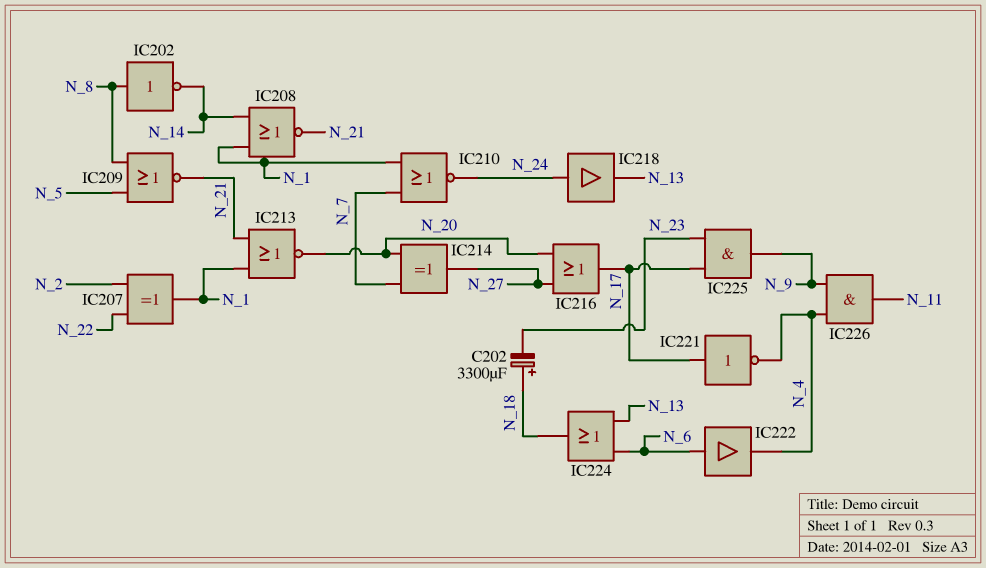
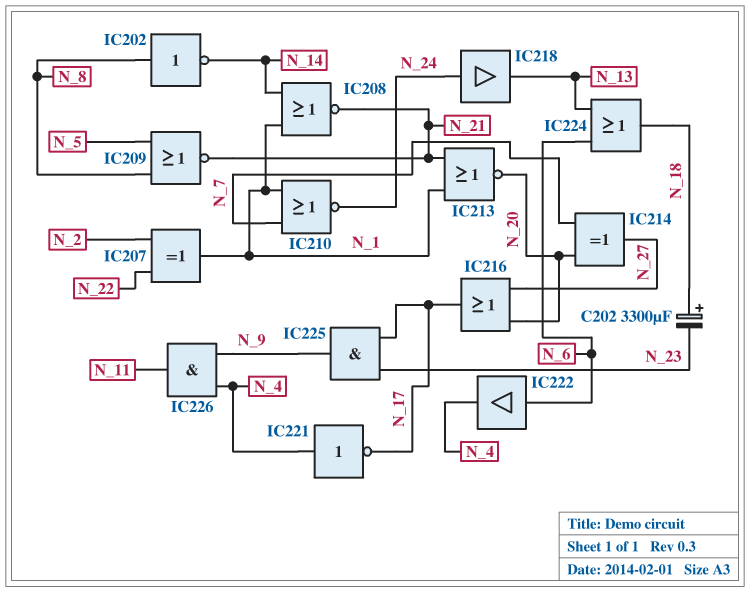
IC221: NOT (in N_17, out N_4) -> NOT (in N_4, out N_17)

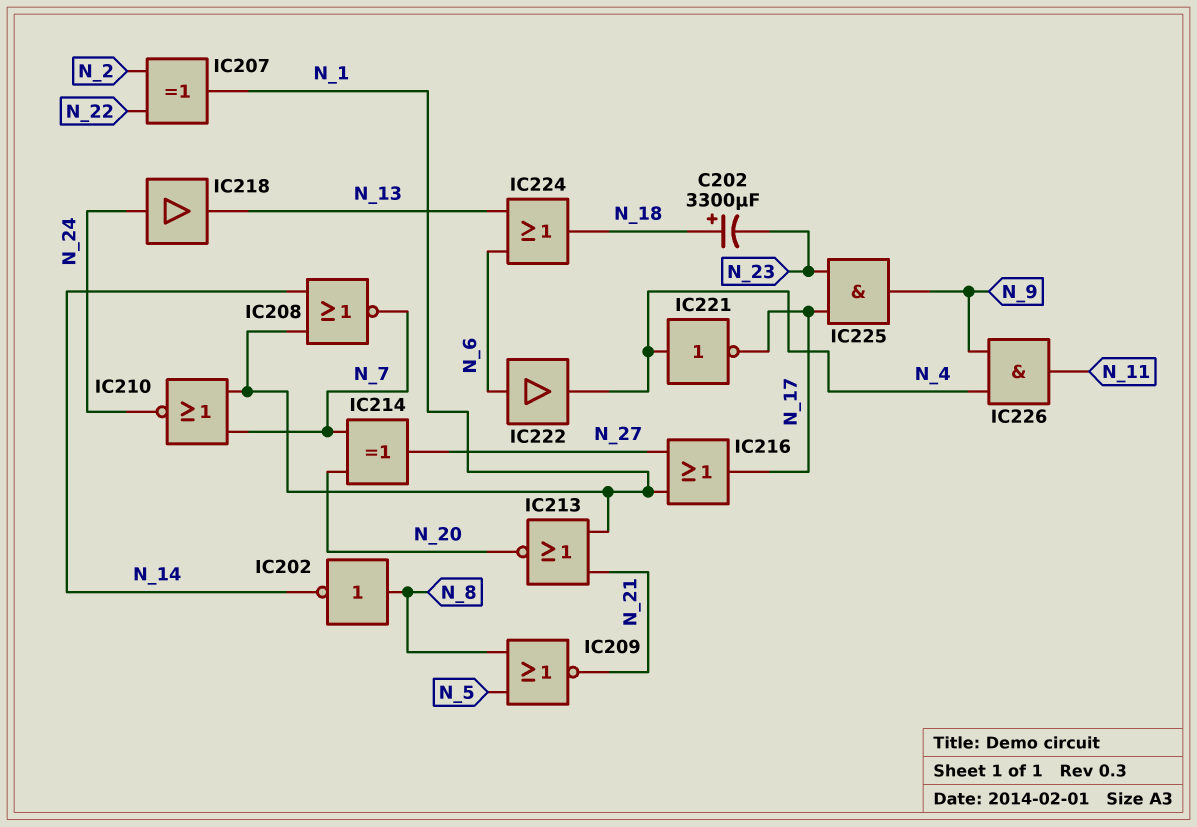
IC208: NOR (in N_1, in N_14, out N_21) -> NOR (in N_1, in N_14, out N_7)
IC216: OR (in N_20, in N_27, out N_17) -> OR (in N_1, in N_27, out N_17)

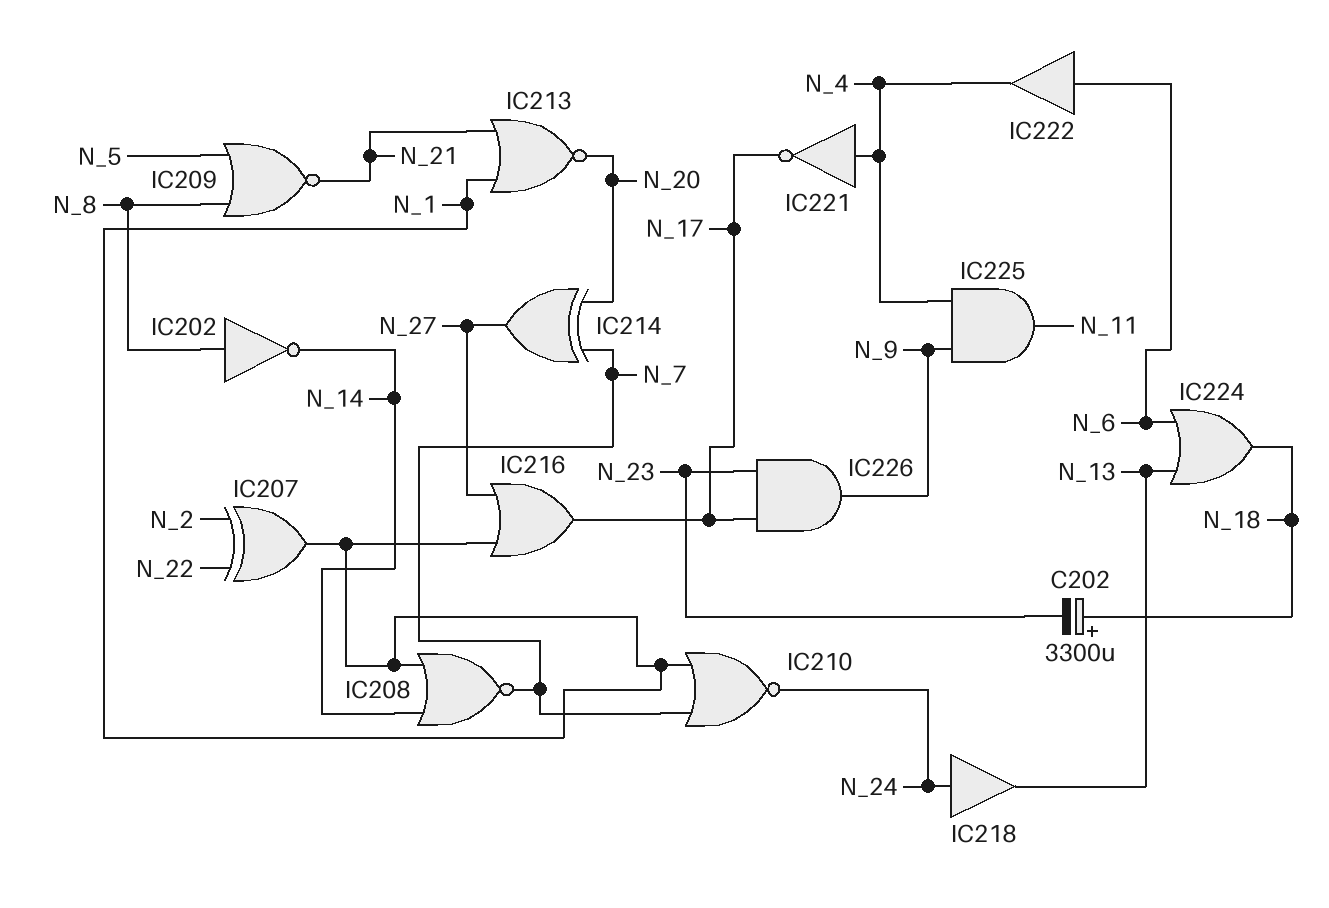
IC225: AND (in N_17, in N_23, out N_9) -> AND (in N_4, in N_9, out N_11)
IC226: AND (in N_4, in N_9, out N_11) -> AND (in N_17, in N_23, out N_9)

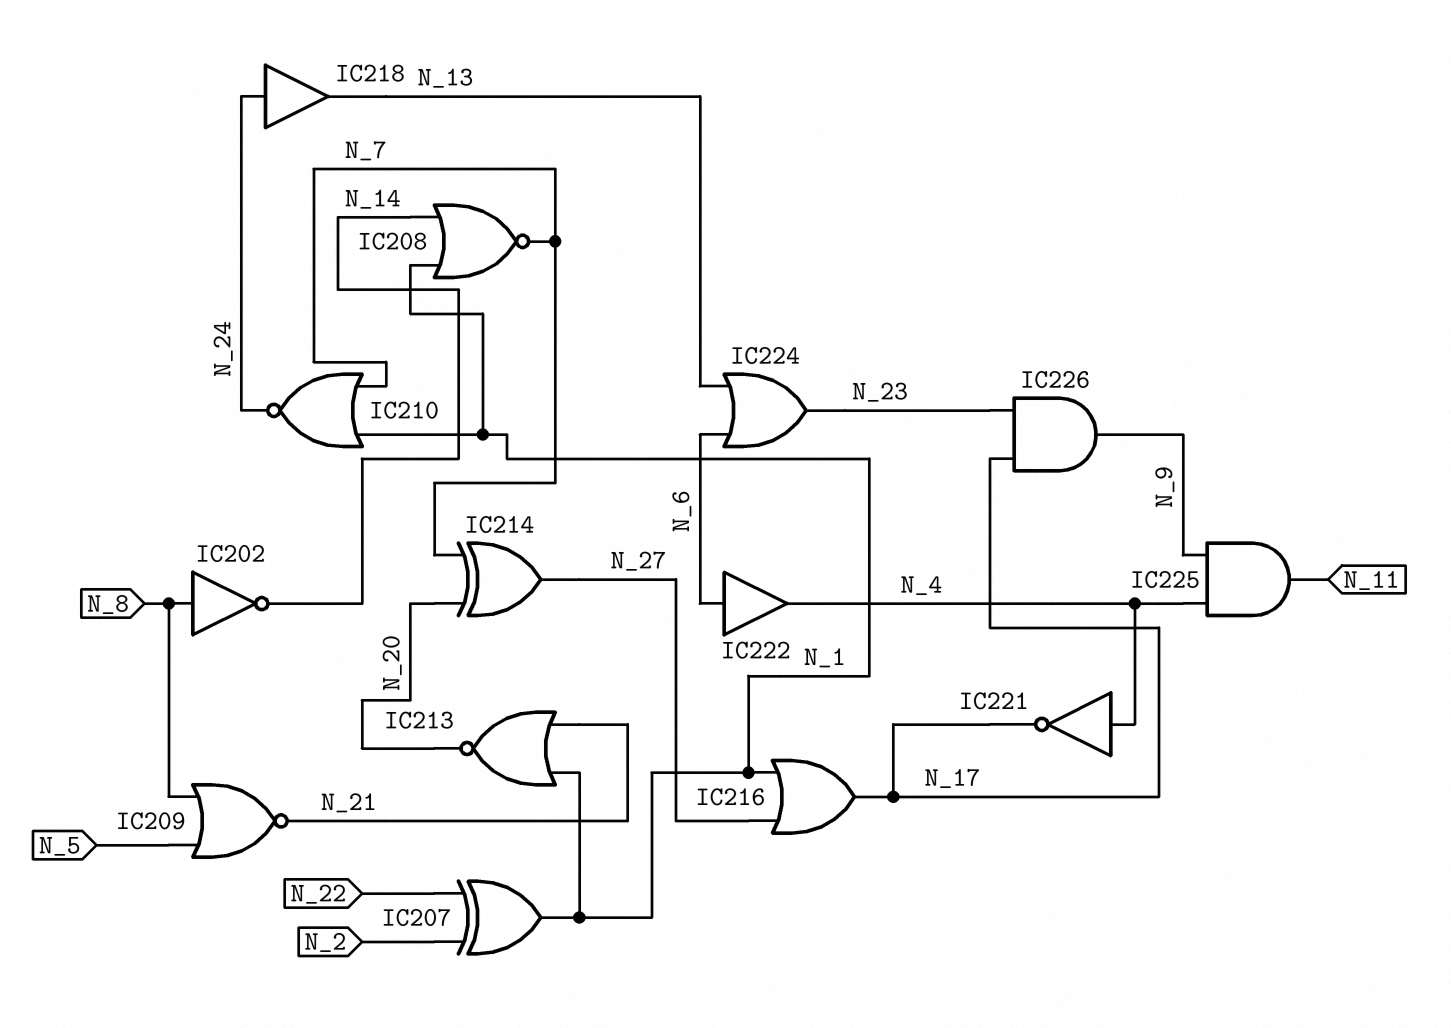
C202: 3300uF (plus N_18, minus N_23) -> none
IC224: OR (in N_6, in N_13, out N_18) -> OR (in N_6, in N_13, out N_23)

